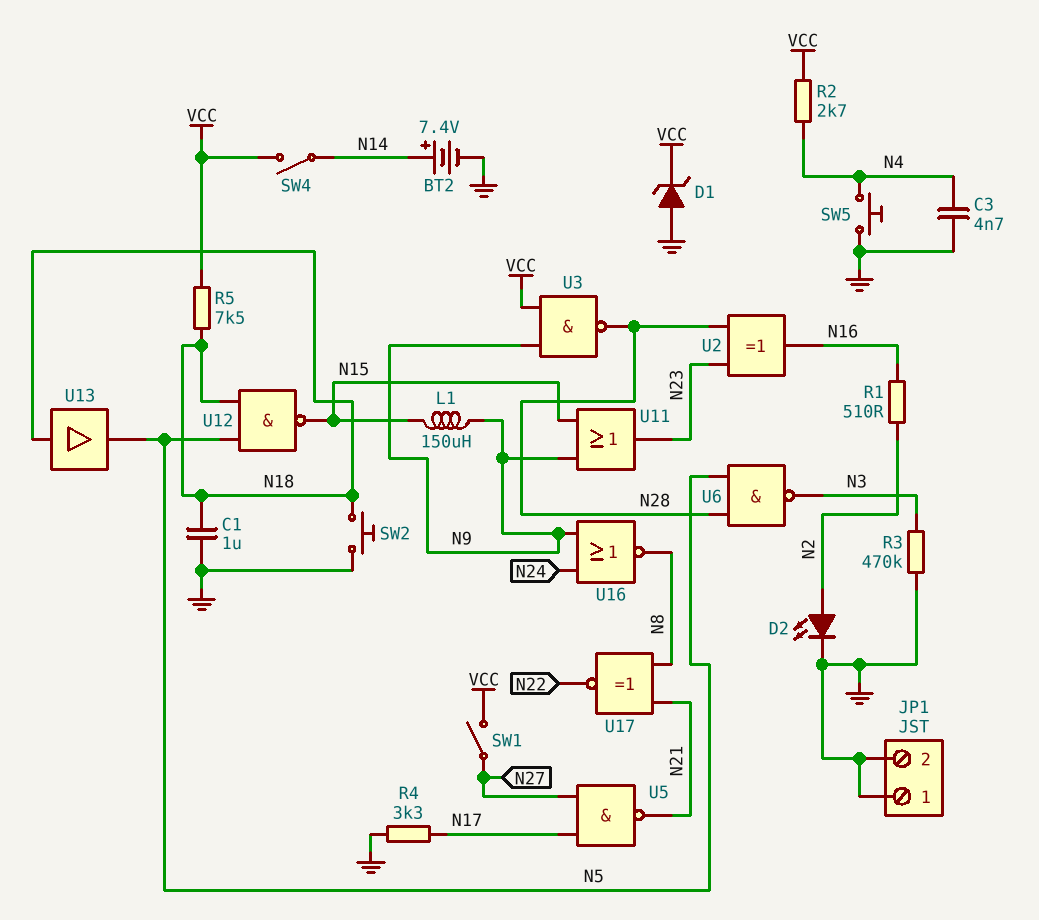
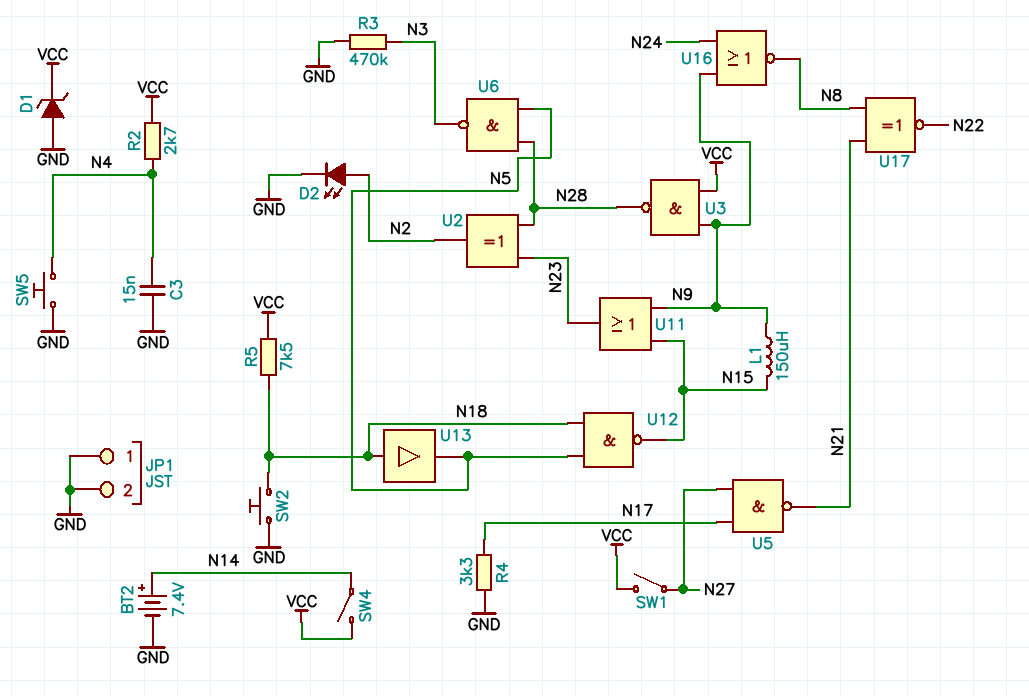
C1: 1uF (GND, N18) -> none
C3: 4.7nF (GND, N4) -> 15nF (GND, N4)
R1: 510 (N2, N16) -> none
U2: XOR (in N23, in N28, out N16) -> XOR (in N23, in N28, out N2)

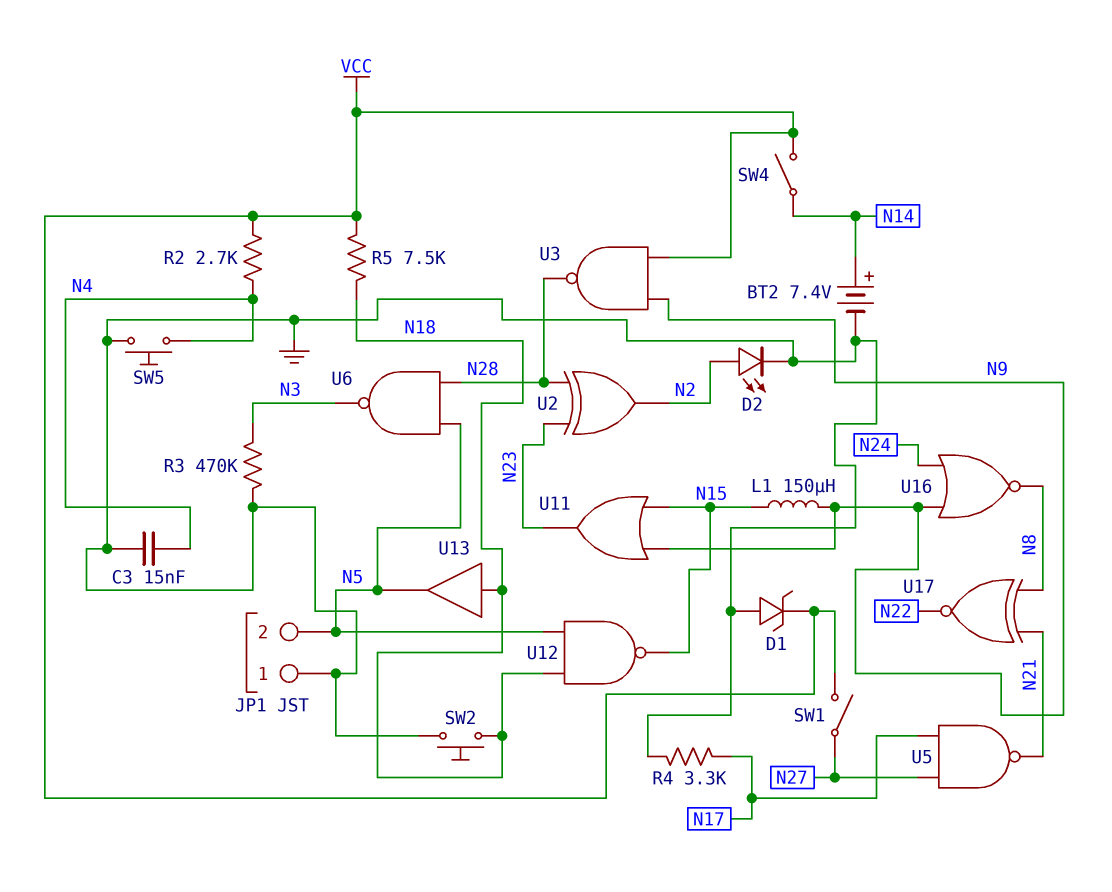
JP1 pin 2: GND -> N5

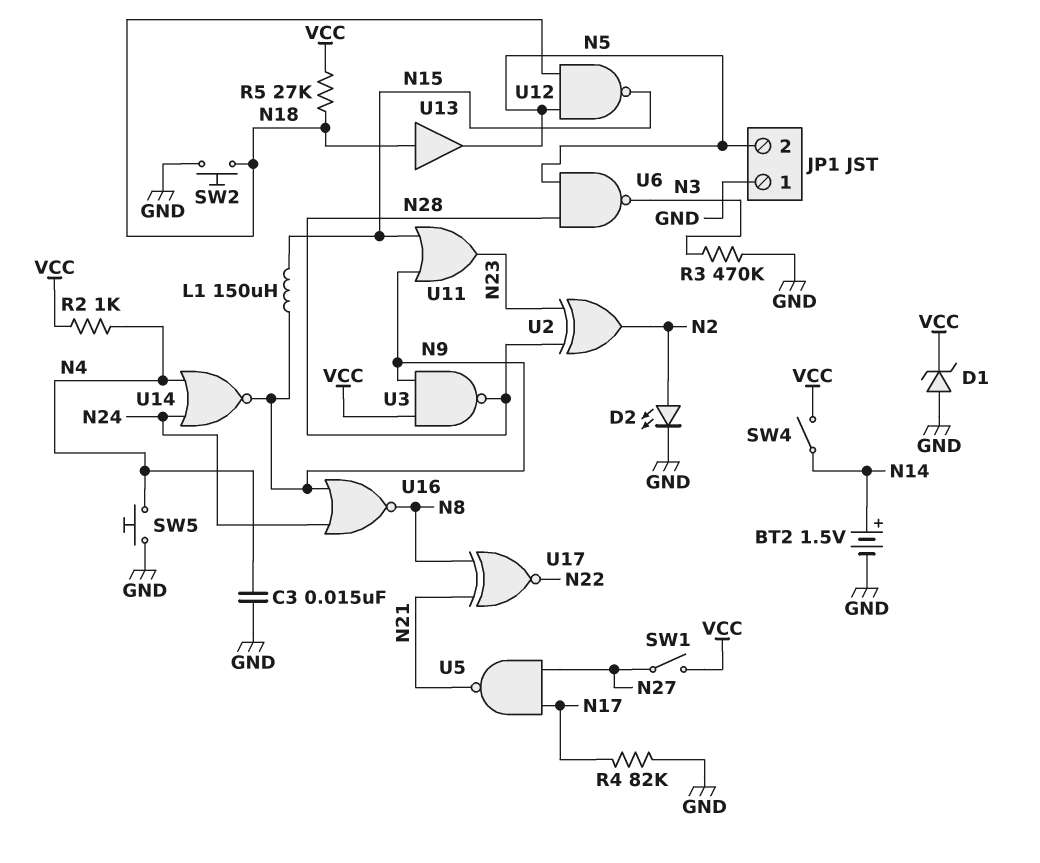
BT2: 7.4V (plus N14, minus GND) -> 1.5V (plus N14, minus GND)
R2: 2.7k (N4, VCC) -> 1k (N4, VCC)
R4: 3.3k (GND, N17) -> 82k (GND, N17)
R5: 7.5k (N18, VCC) -> 27k (N18, VCC)
U14: none -> NOR (in N4, in N24, out N9)

